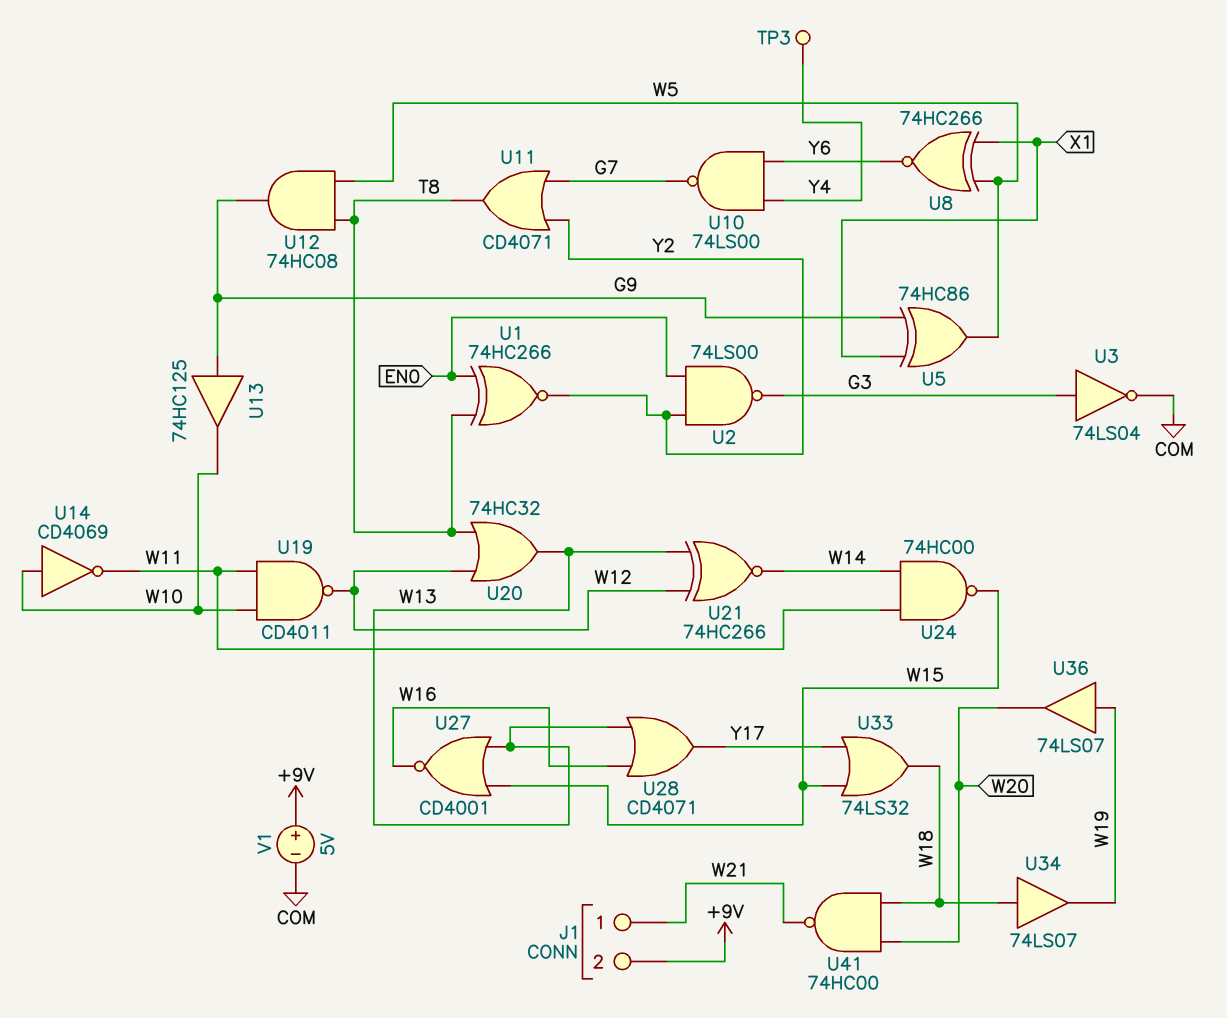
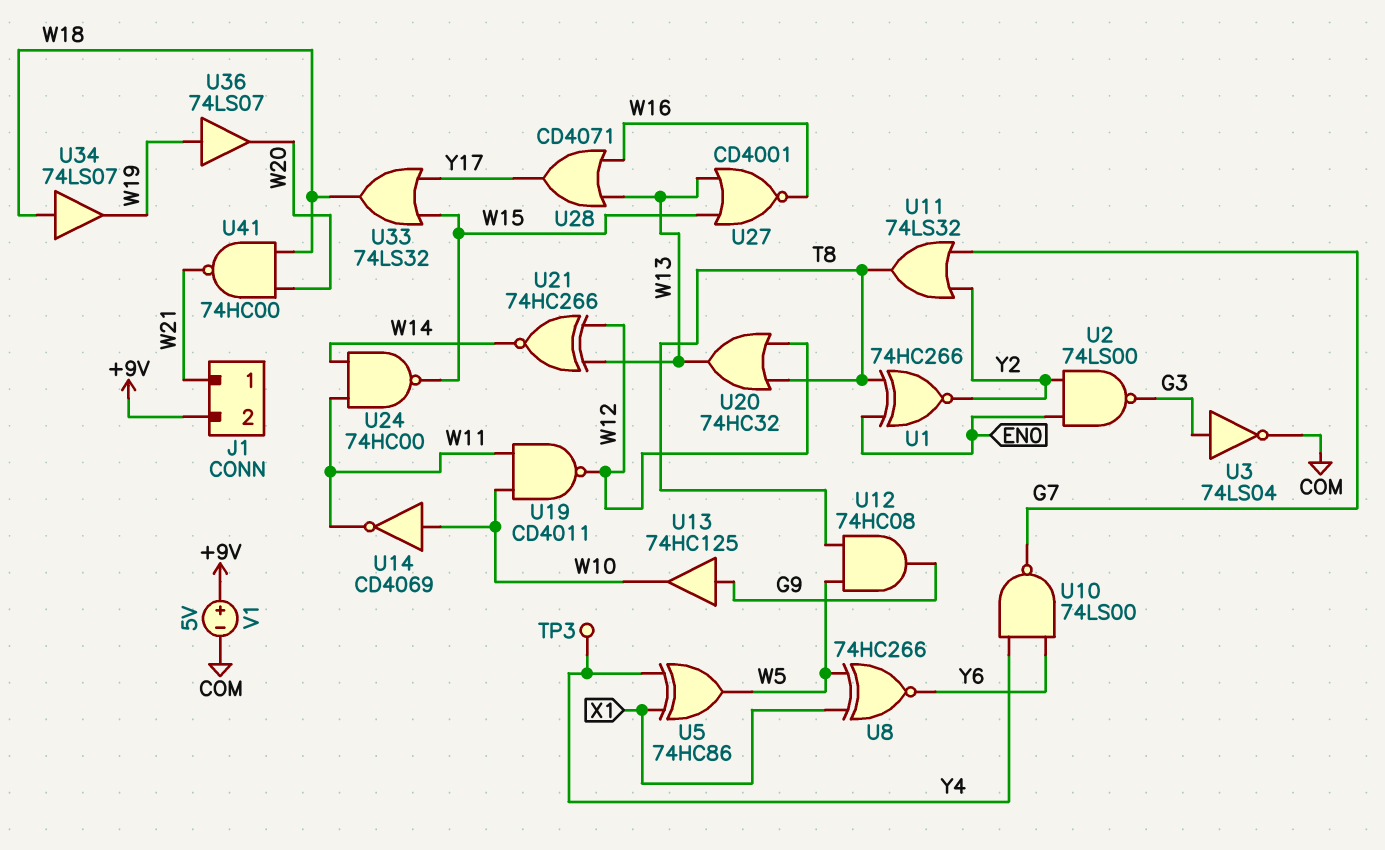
U5: XOR 74HC86 (in G9, in X1, out W5) -> XOR 74HC86 (in X1, in Y4, out W5)
U11: OR CD4071 (in G7, in Y2, out T8) -> OR 74LS32 (in G7, in Y2, out T8)

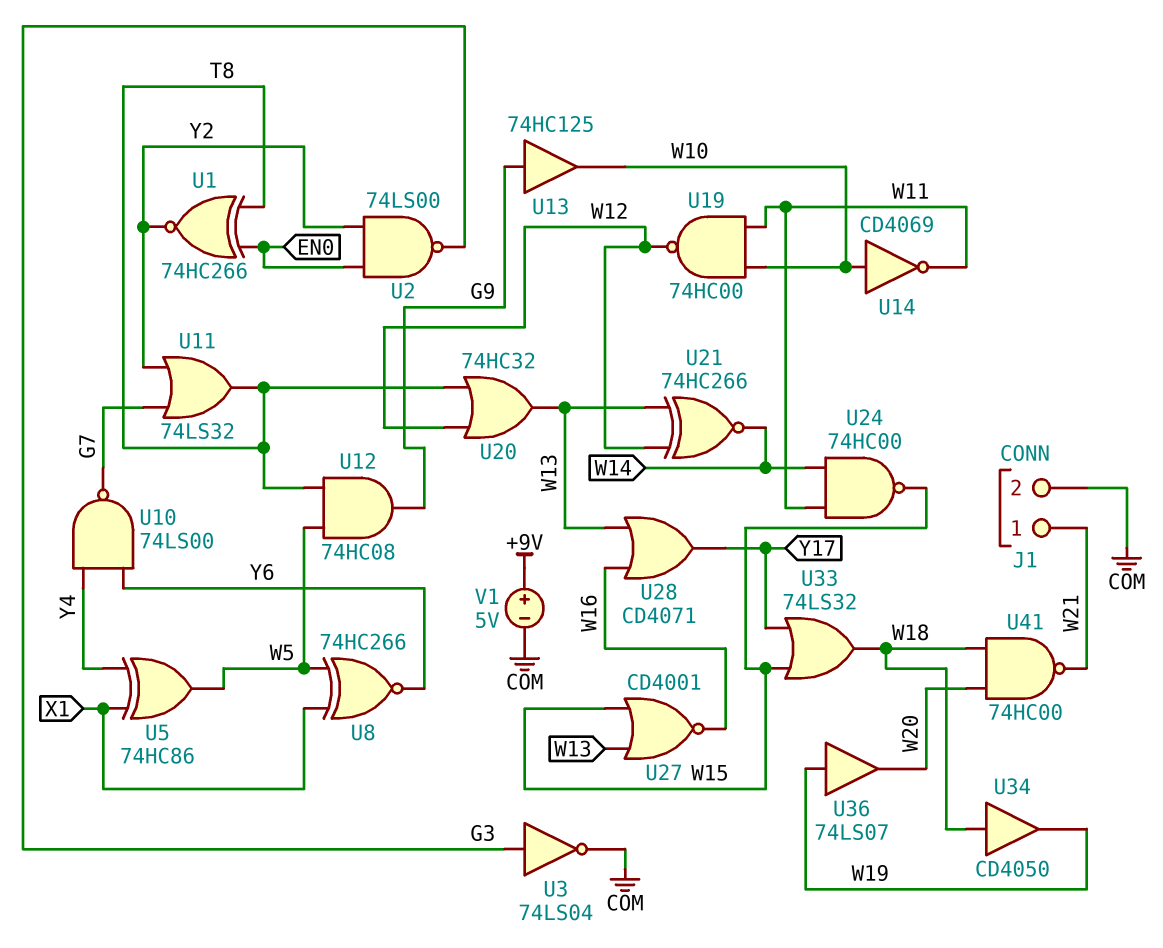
J1 pin 2: +9V -> COM
TP3: test point (Y4) -> none
U19: NAND CD4011 (in W10, in W11, out W12) -> NAND 74HC00 (in W10, in W11, out W12)
U34: buffer 74LS07 (in W18, out W19) -> buffer CD4050 (in W18, out W19)

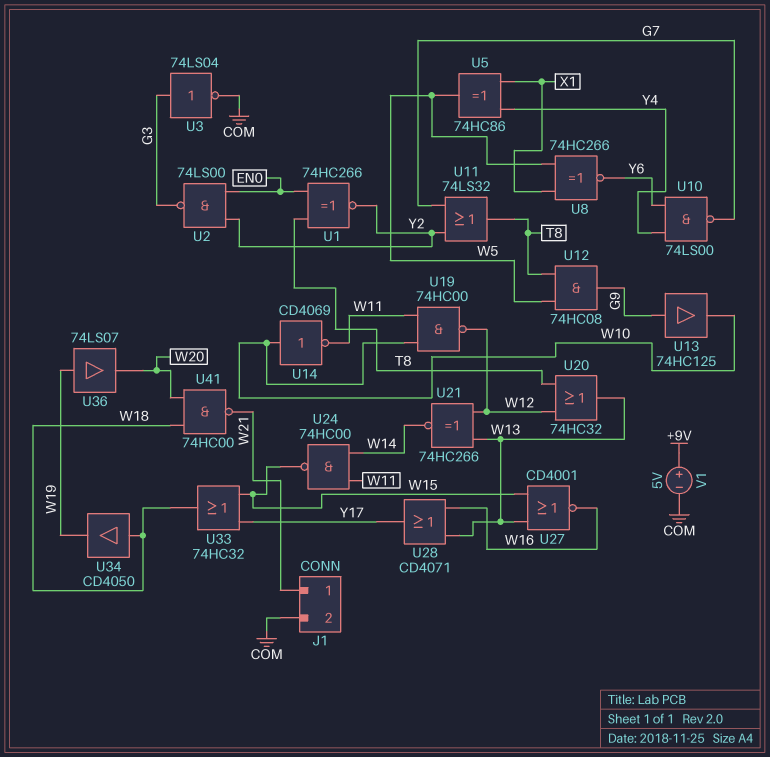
U33: OR 74LS32 (in W15, in Y17, out W18) -> OR 74HC32 (in W15, in Y17, out W18)

